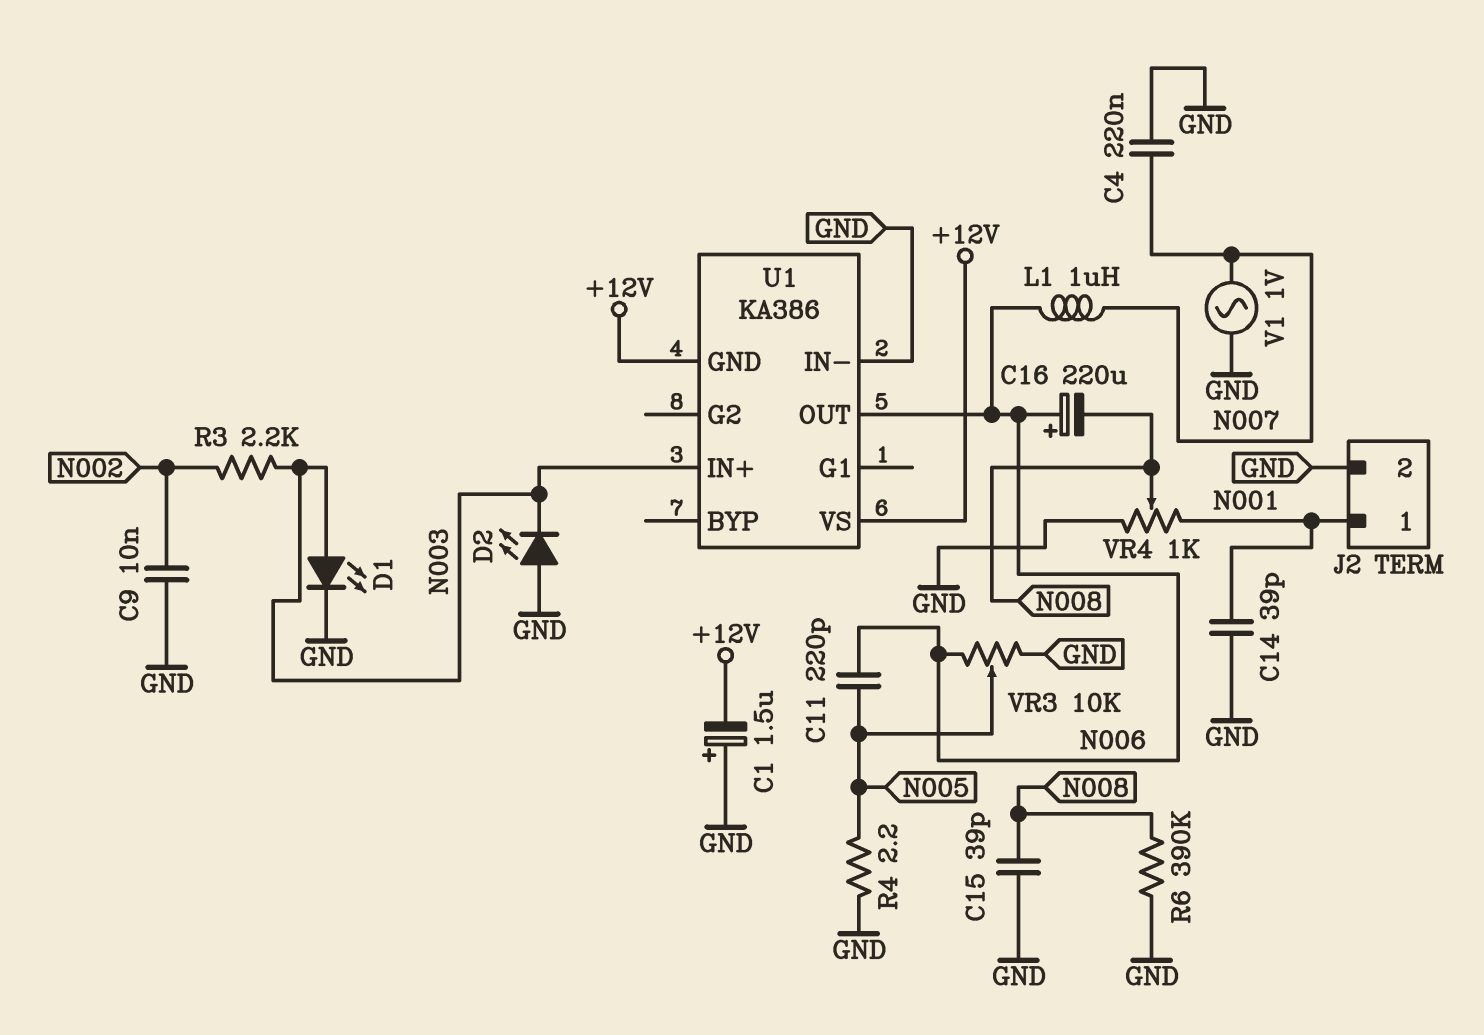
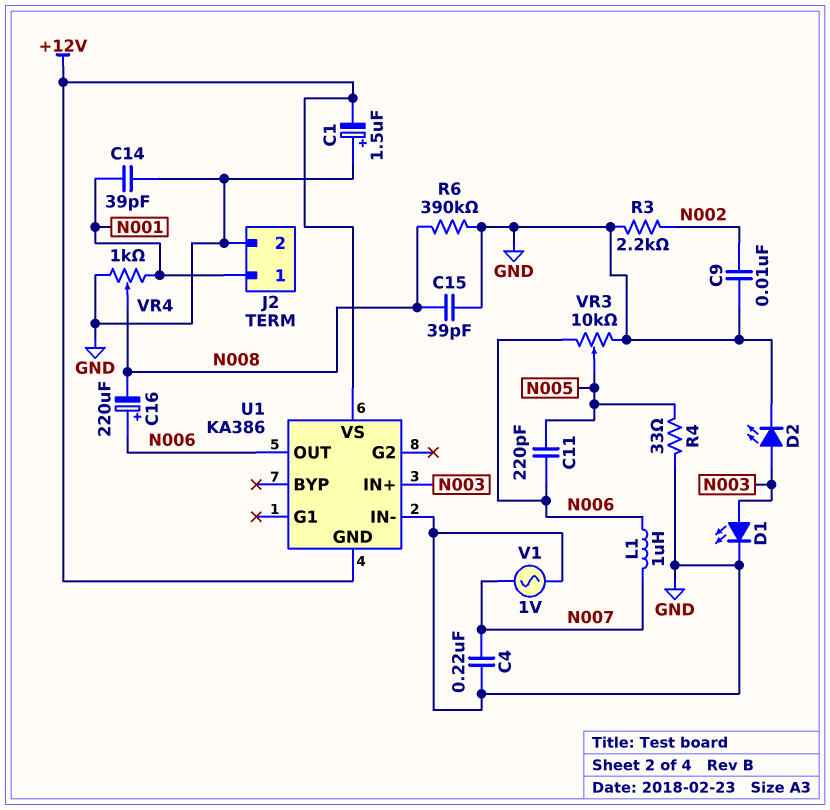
D2: LED (A GND, K N003) -> LED (A N003, K GND)
R3: 2.2k (N002, N003) -> 2.2k (GND, N002)
R4: 2.2 (GND, N005) -> 33 (GND, N005)

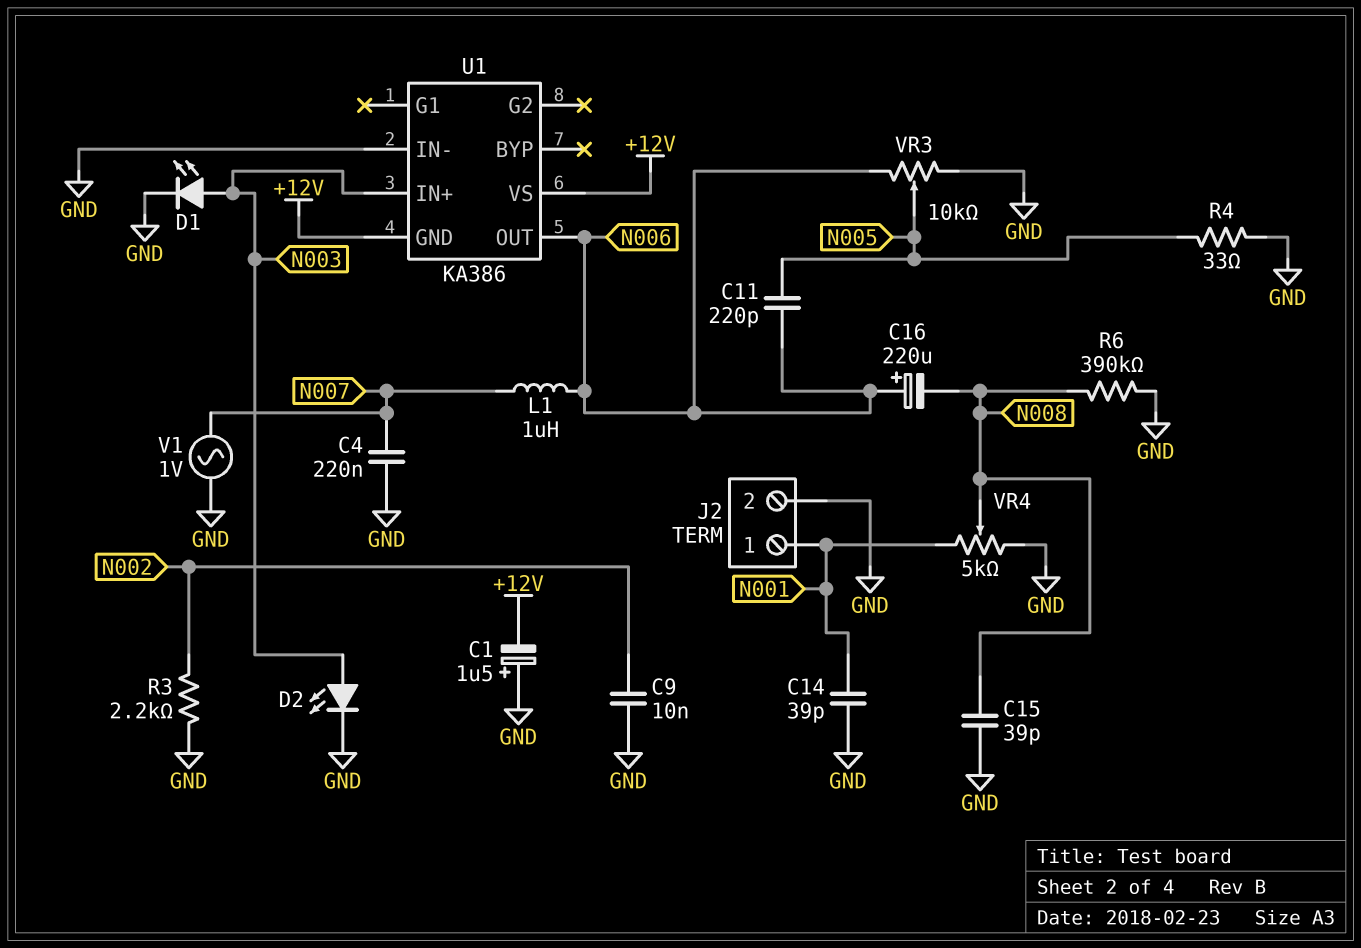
VR4: 1k (GND, N001, wiper N008) -> 5k (GND, N001, wiper N008)

